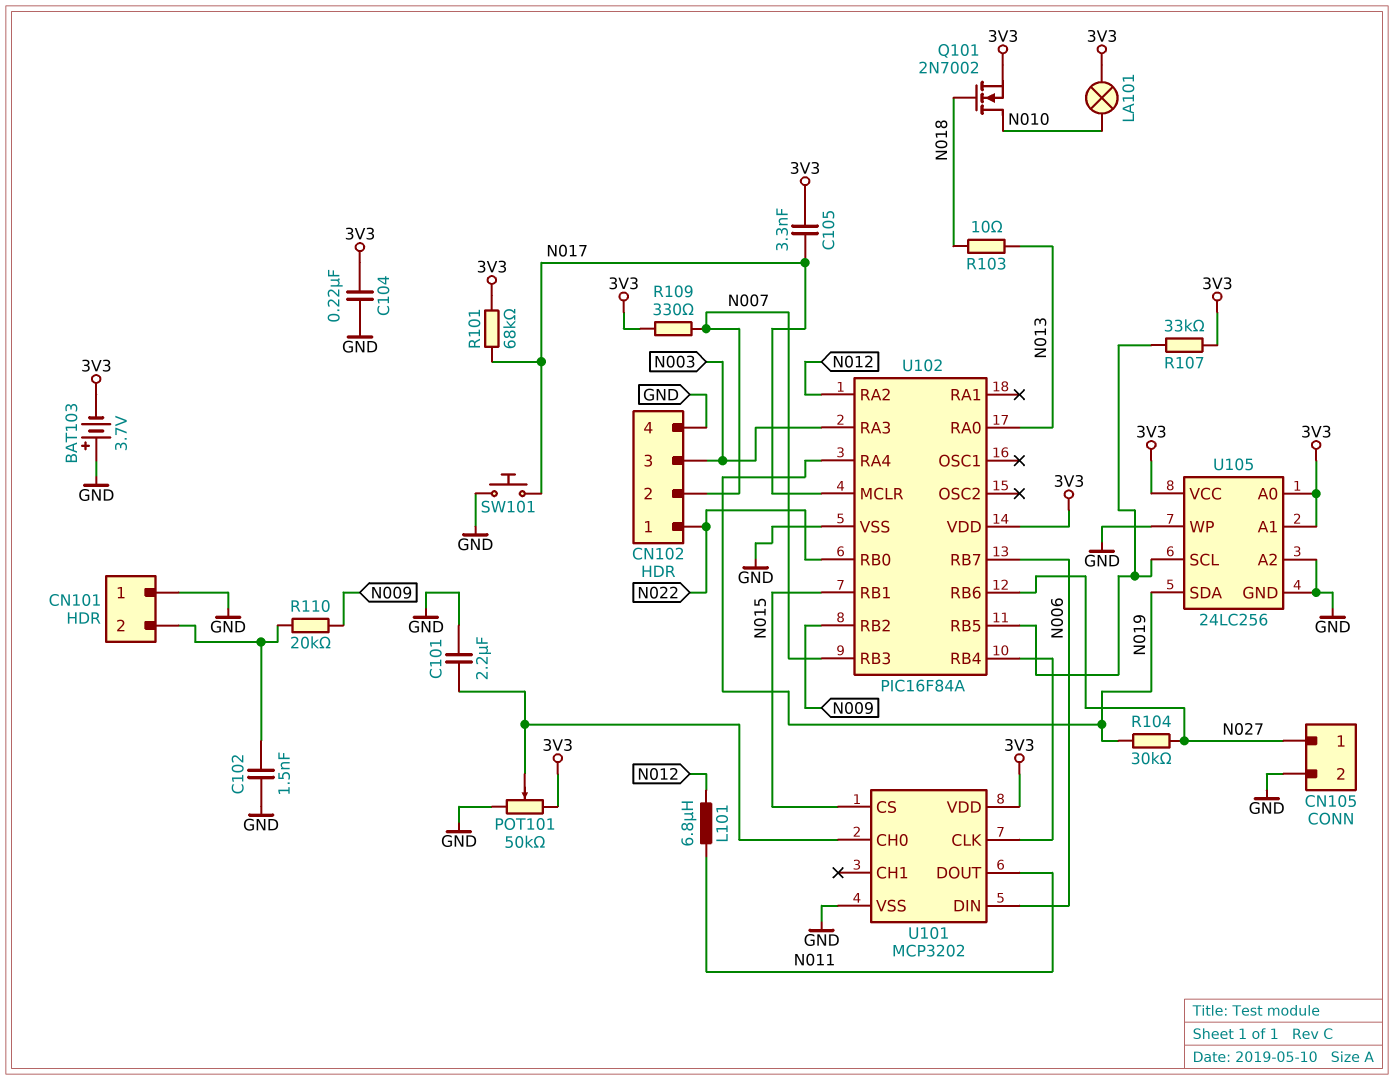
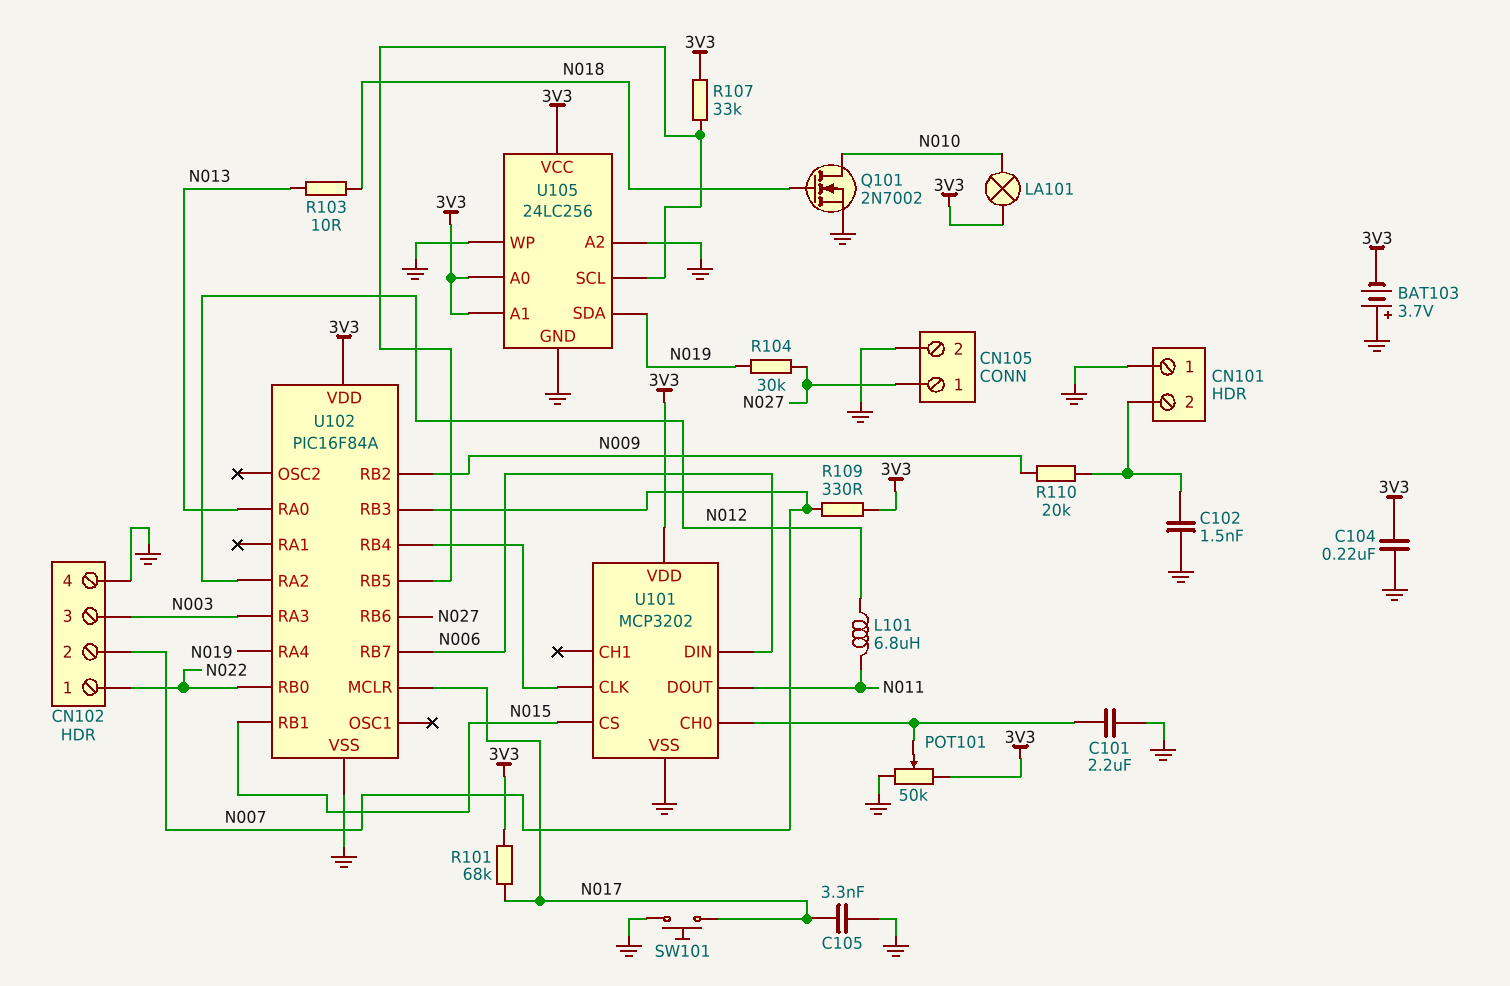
C105: 3.3nF (3V3, N017) -> 3.3nF (GND, N017)
Q101: NMOS 2N7002 (G N018, D N010, S 3V3) -> NMOS 2N7002 (G N018, D N010, S GND)

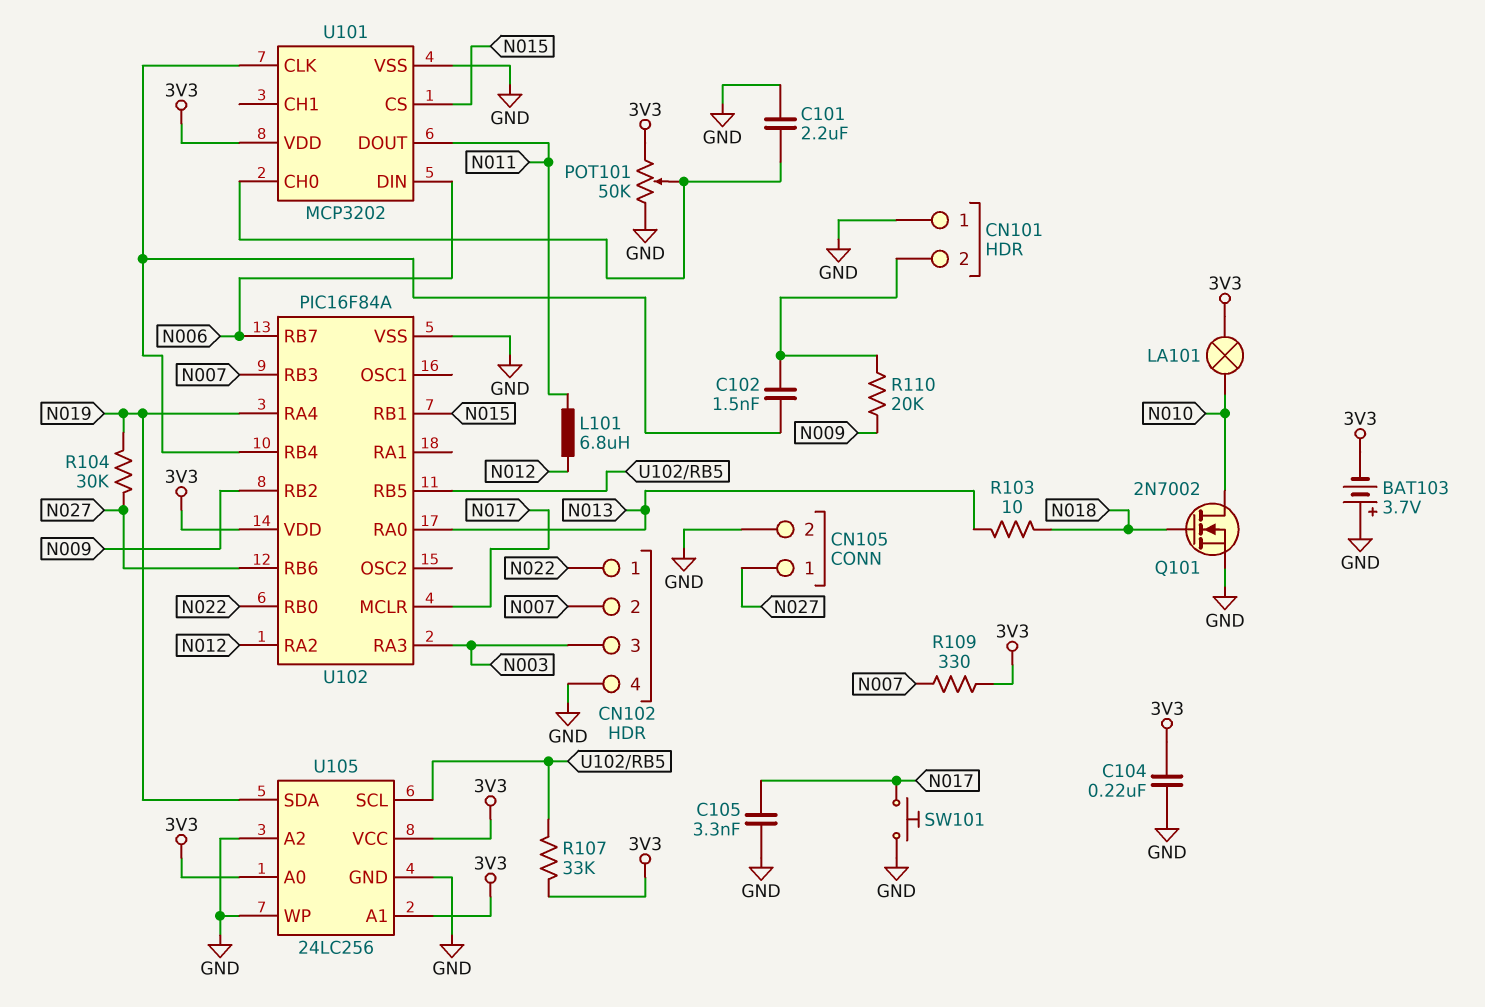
C102: 1.5nF (CN101/2, GND) -> 1.5nF (CN101/2, U101/CLK)
R101: 68k (3V3, N017) -> none

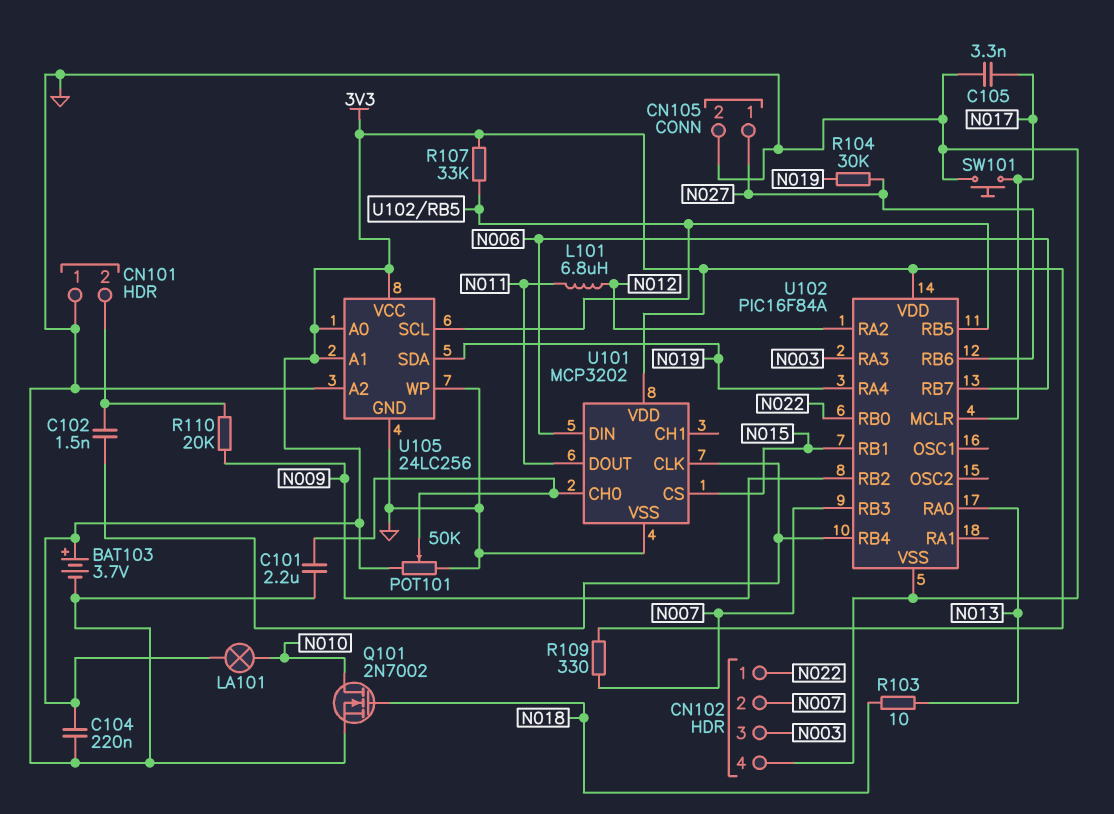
BAT103: 3.7V (plus GND, minus 3V3) -> 3.7V (plus 3V3, minus GND)

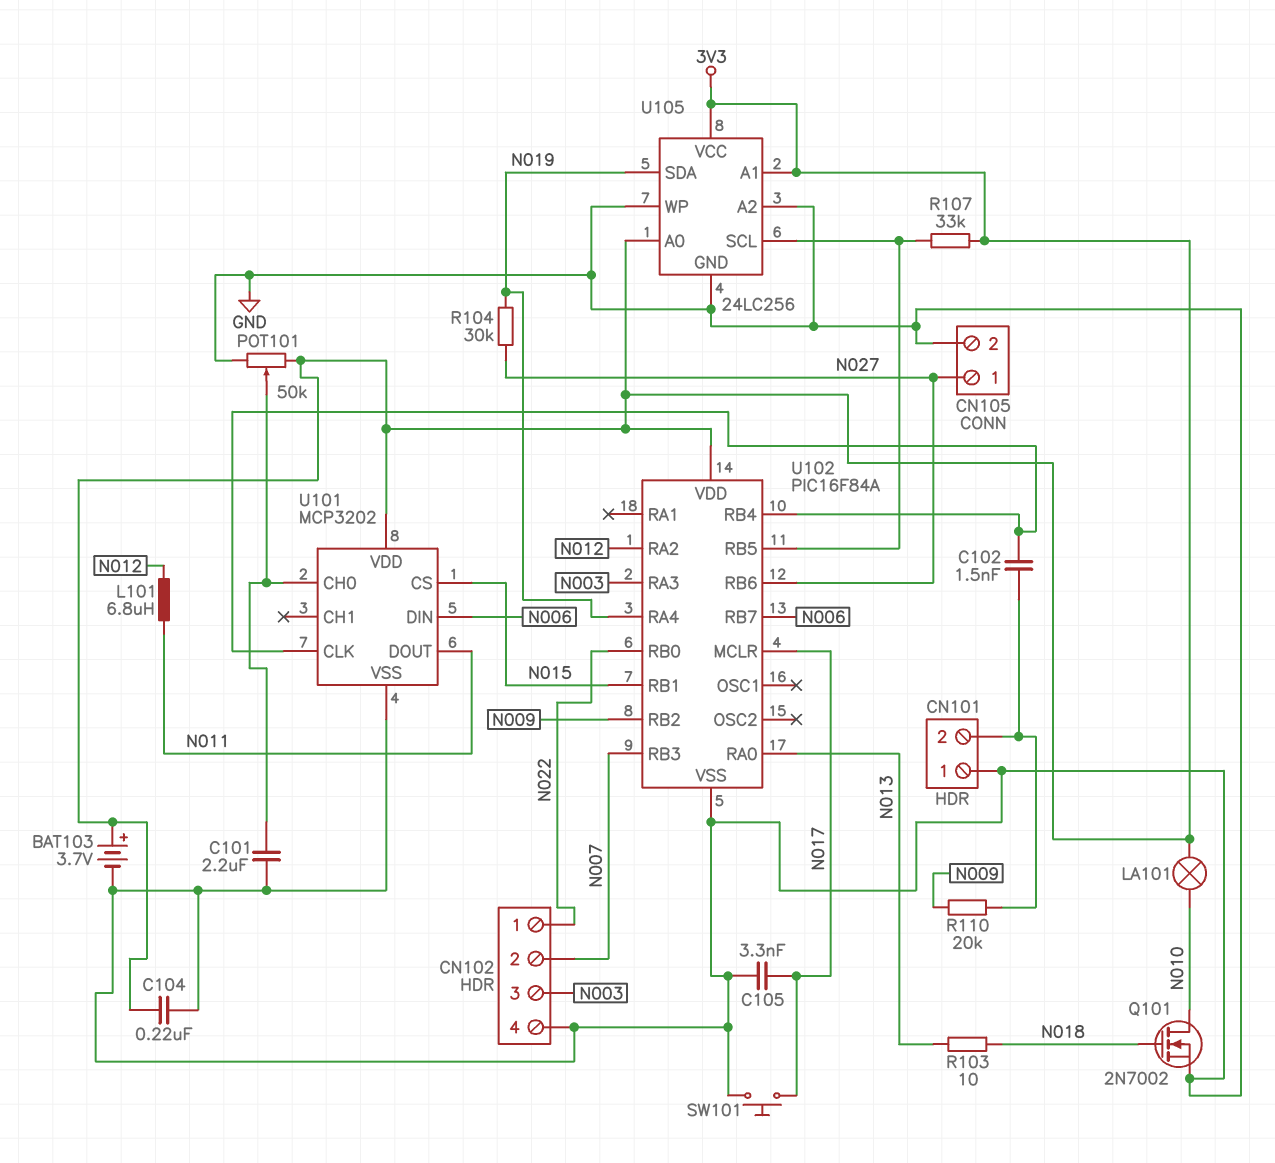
R109: 330 (3V3, N007) -> none

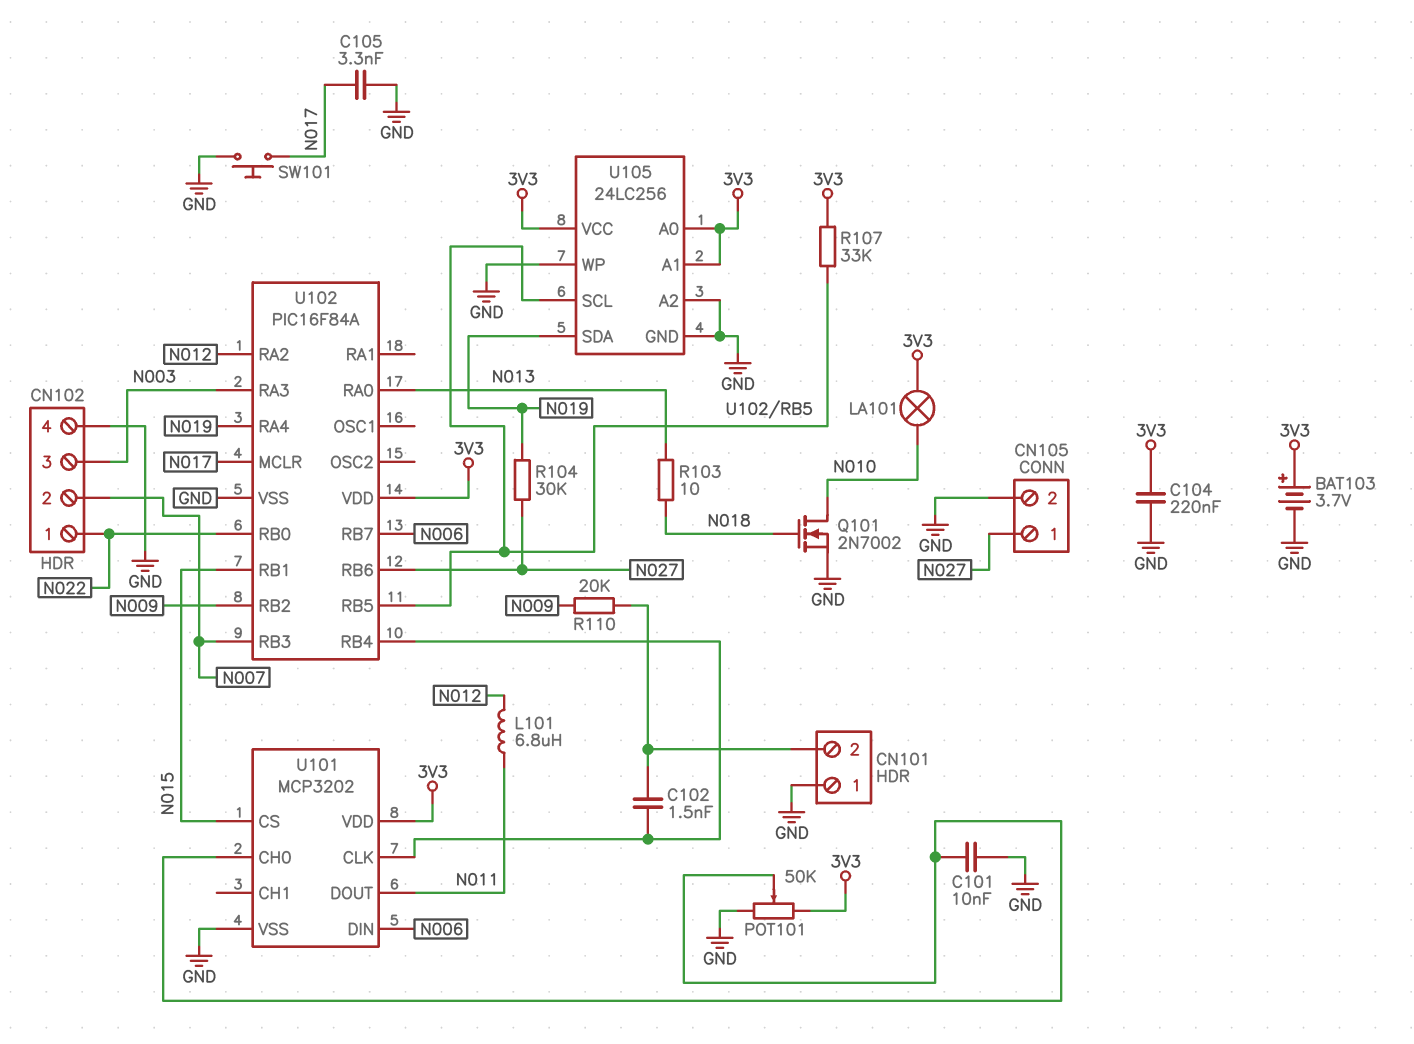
C101: 2.2uF (GND, U101/CH0) -> 10nF (GND, U101/CH0)

